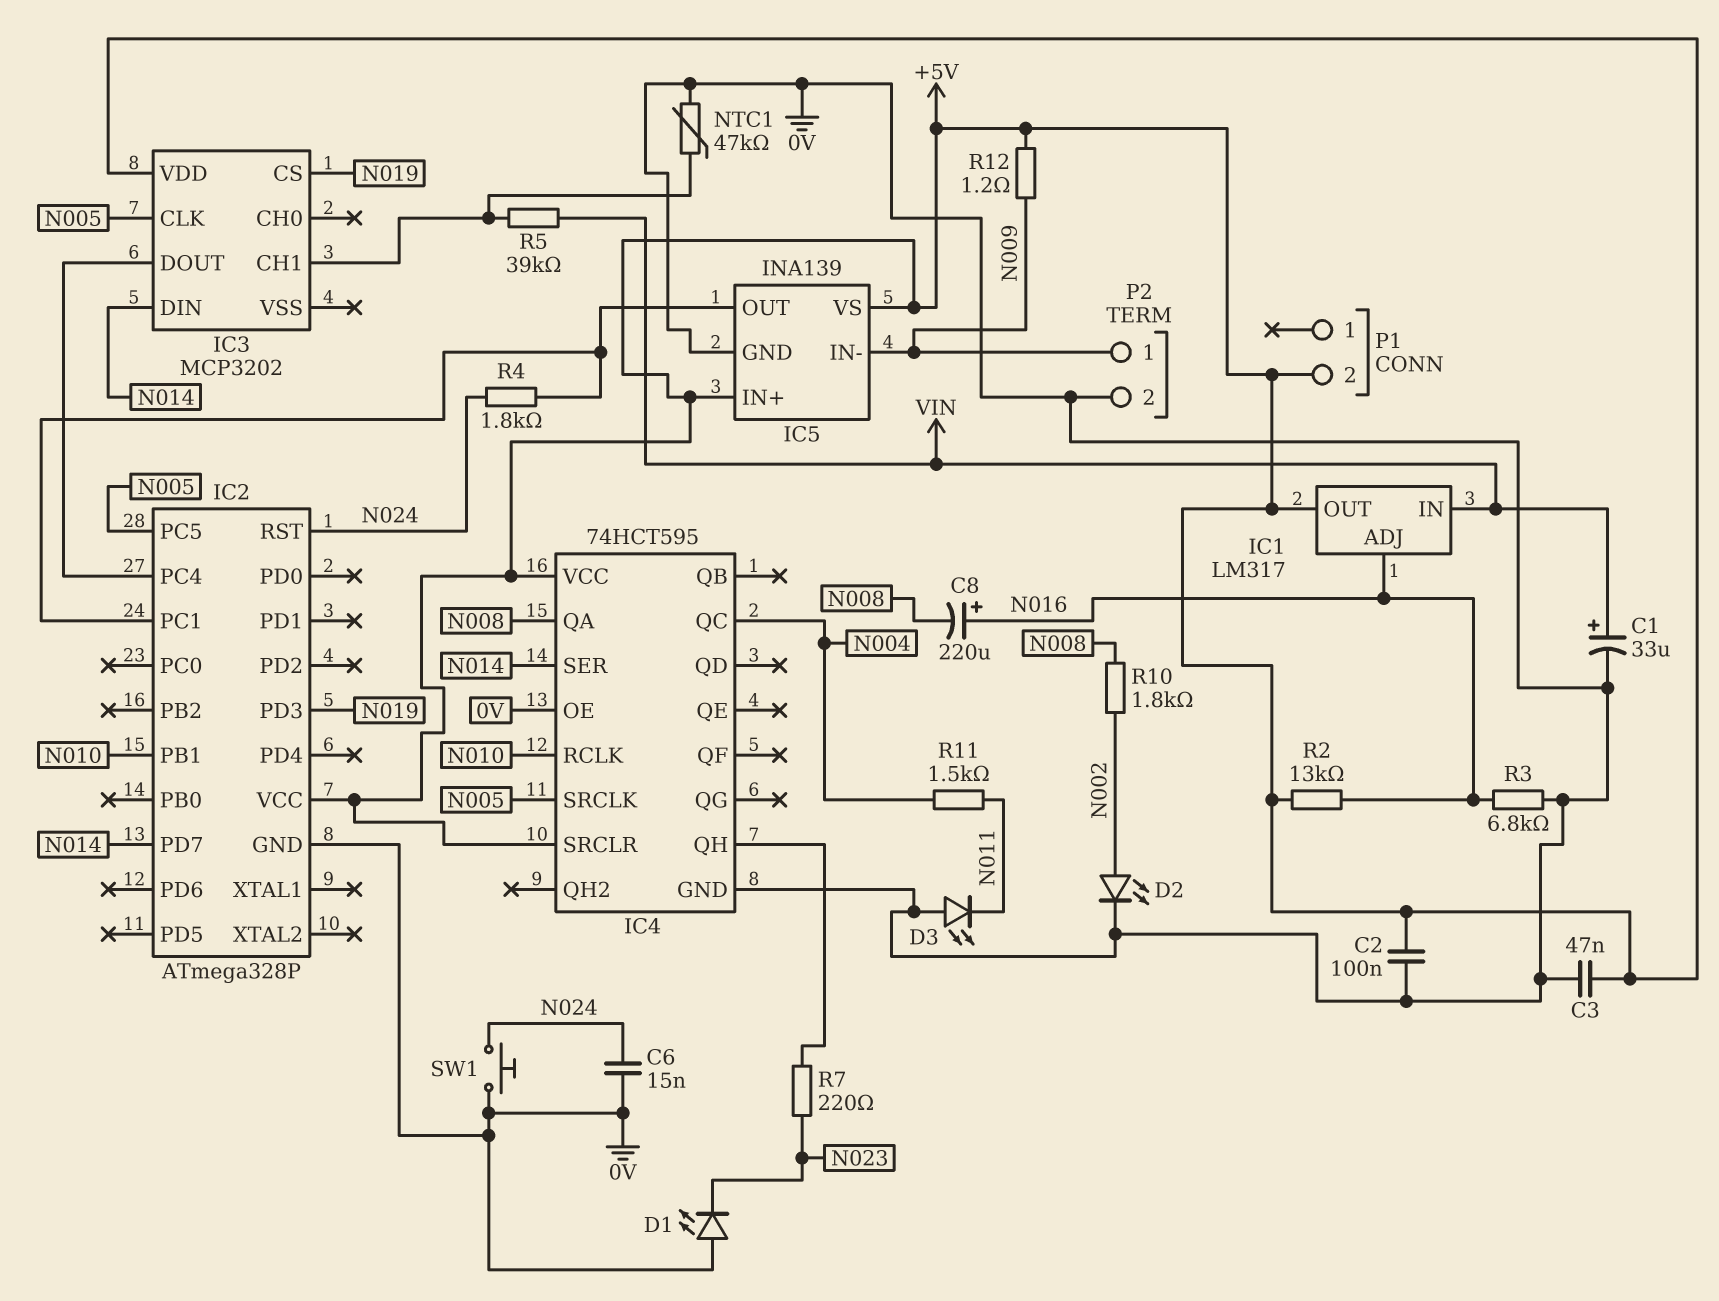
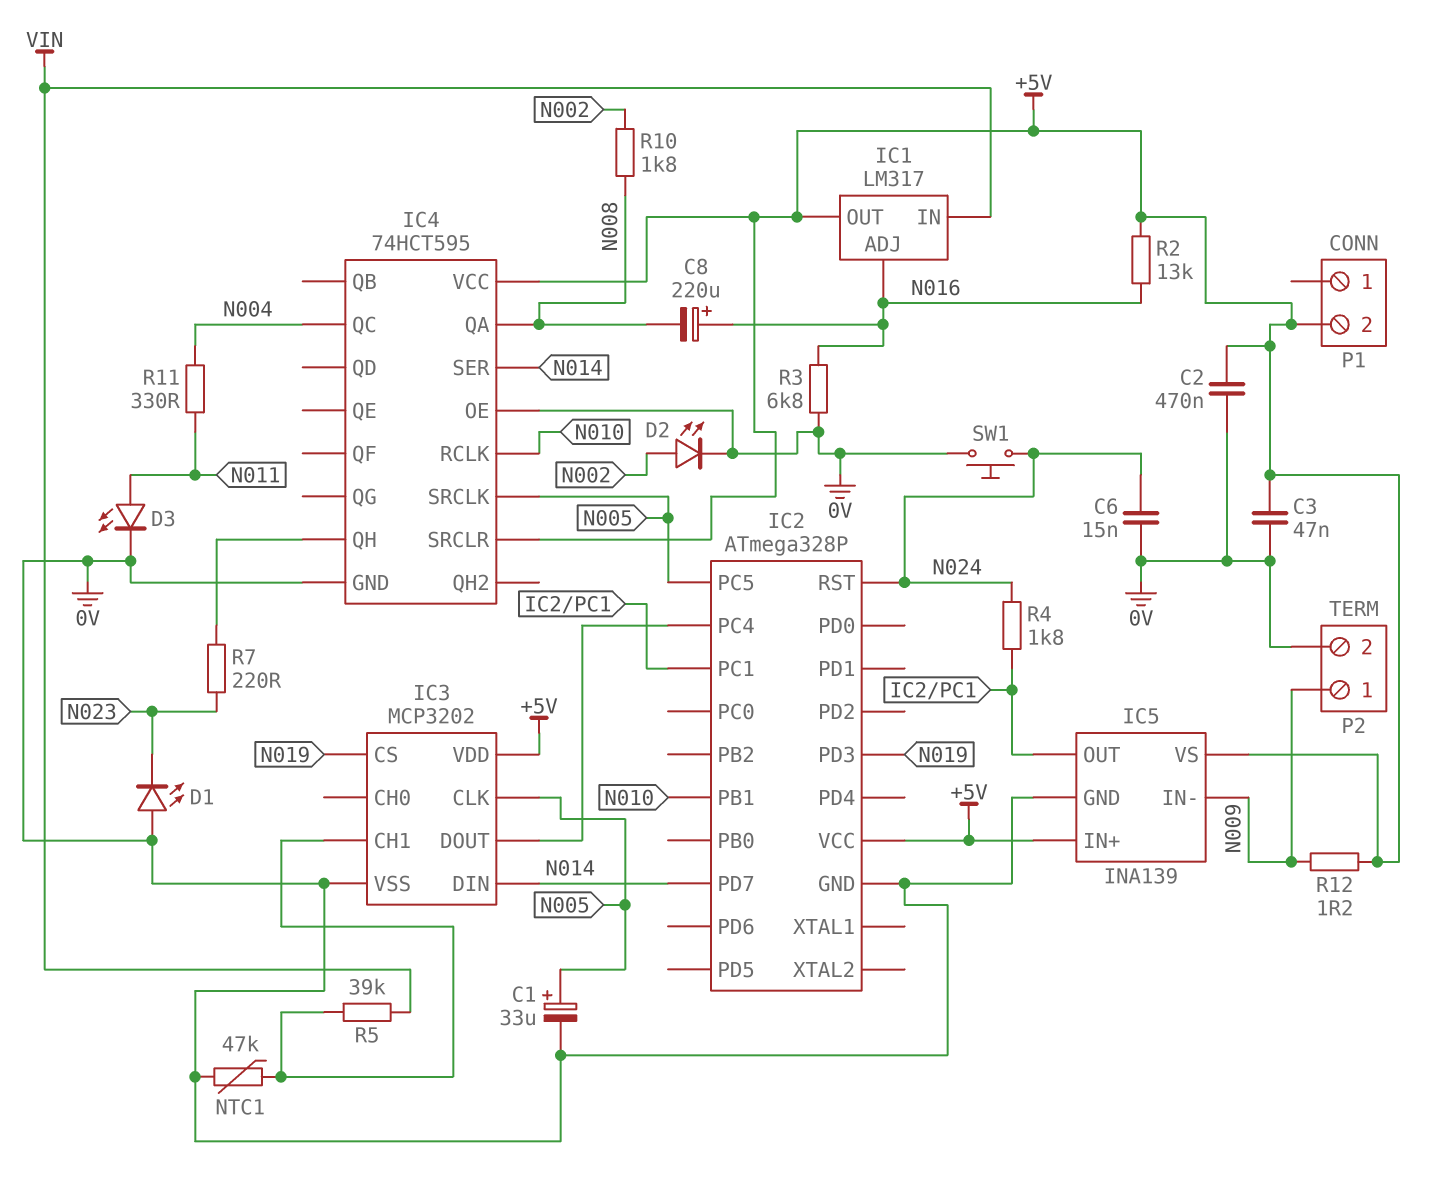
C1: 33uF (plus VIN, minus 0V) -> 33uF (plus N005, minus 0V)
C2: 100nF (+5V, 0V) -> 470nF (+5V, 0V)
D3: LED (A 0V, K N011) -> LED (A N011, K 0V)
IC3 pin VSS: none -> 0V
R11: 1.5k (N004, N011) -> 330 (N004, N011)

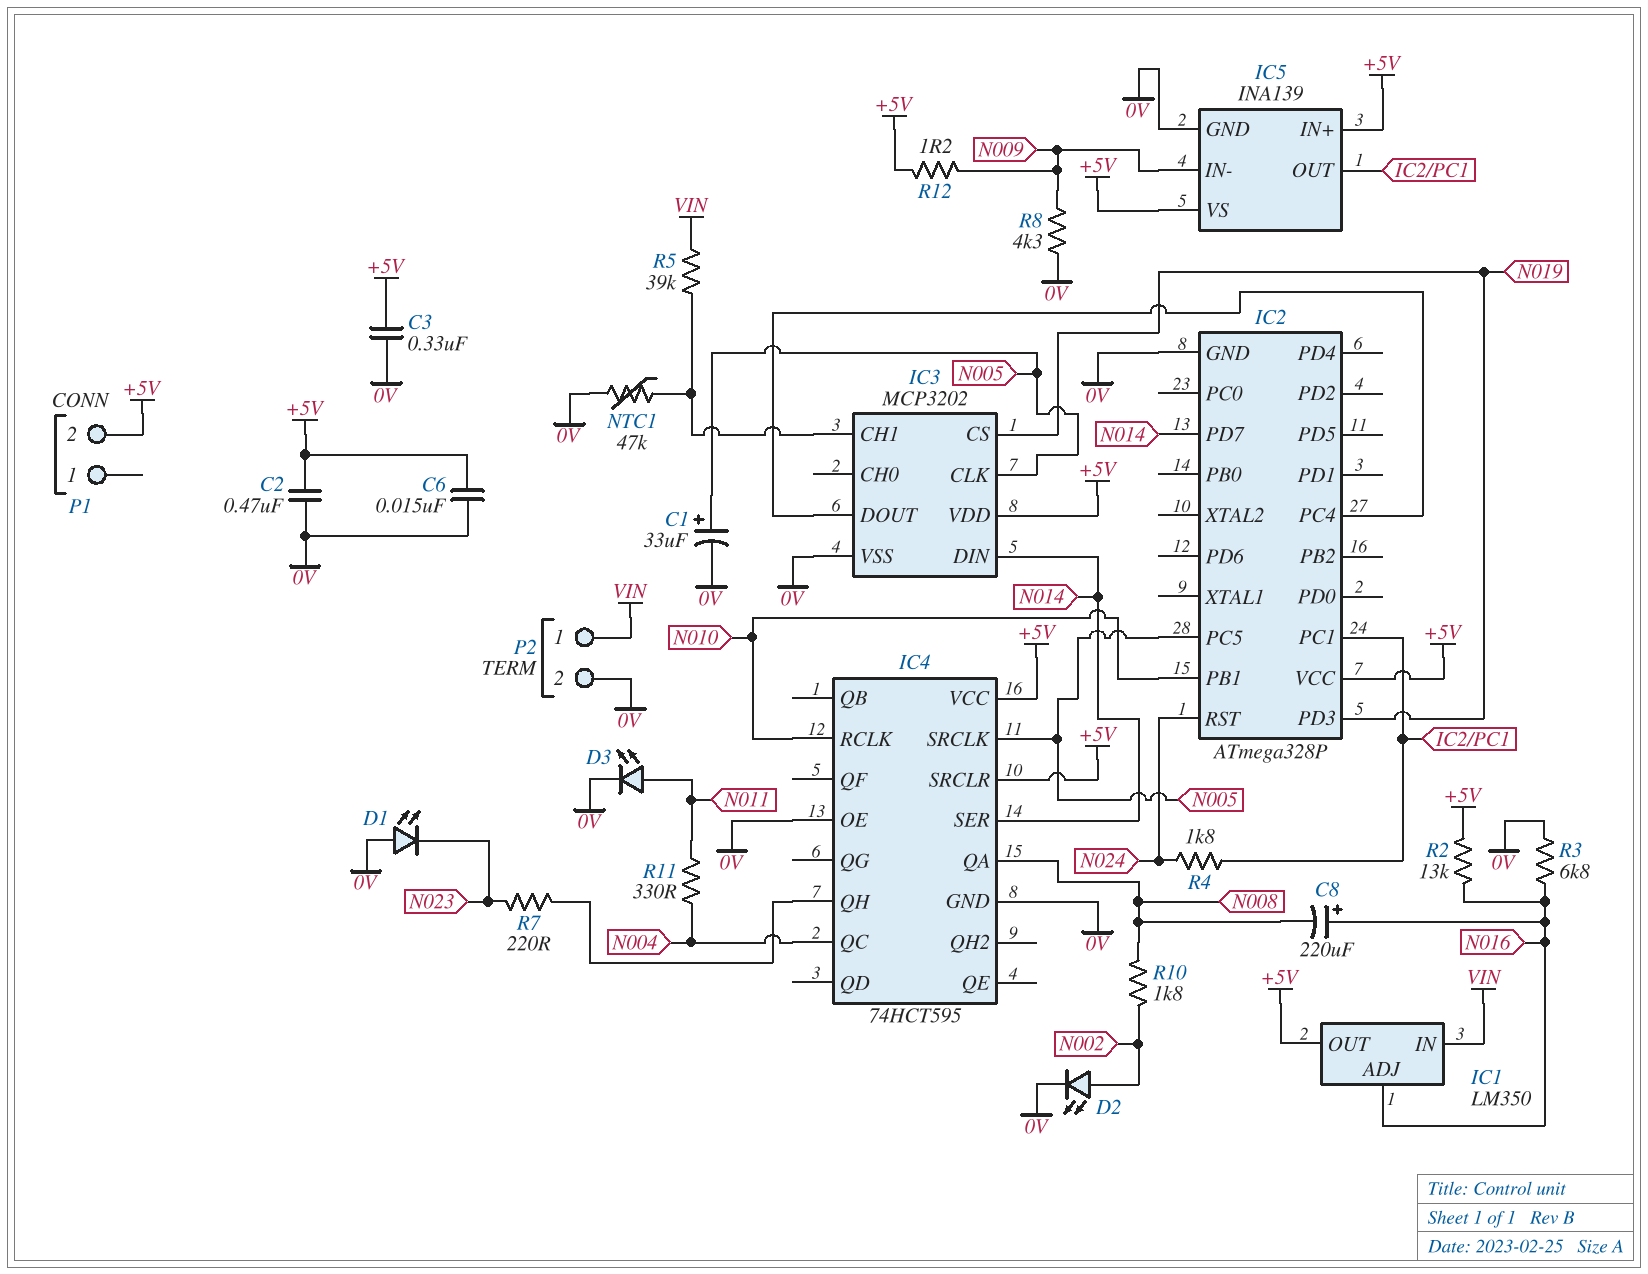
C3: 47nF (+5V, 0V) -> 330nF (+5V, 0V)
C6: 15nF (0V, N024) -> 15nF (+5V, 0V)
IC1: LM317 -> LM350
P2 pin 1: N009 -> VIN
R8: none -> 4.3k (0V, N009)
SW1: button (0V, N024) -> none

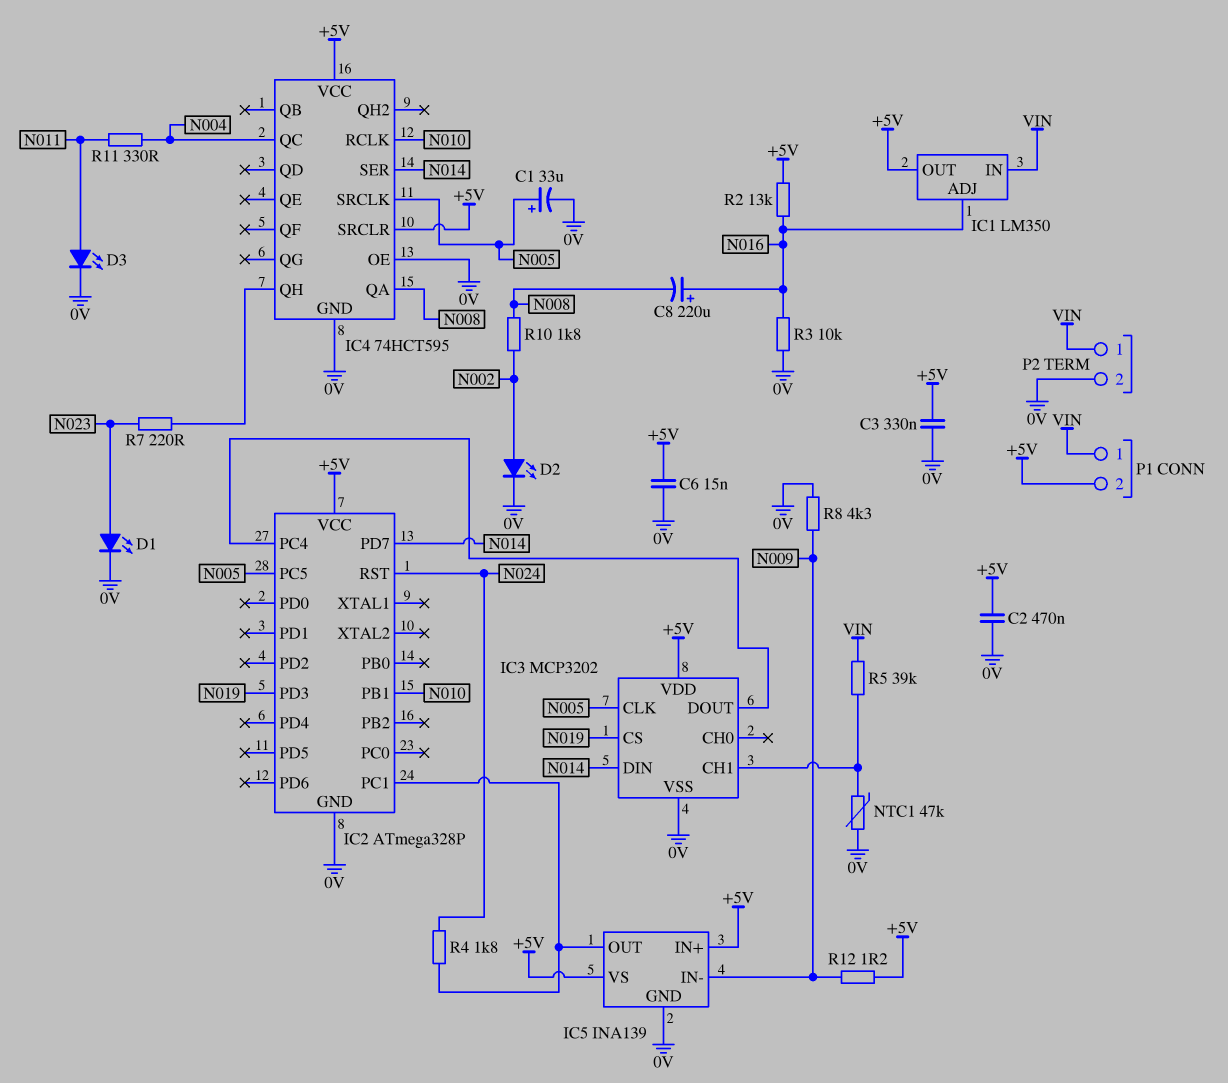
D1: LED (A 0V, K N023) -> LED (A N023, K 0V)
P1 pin 1: none -> VIN
R3: 6.8k (0V, N016) -> 10k (0V, N016)

